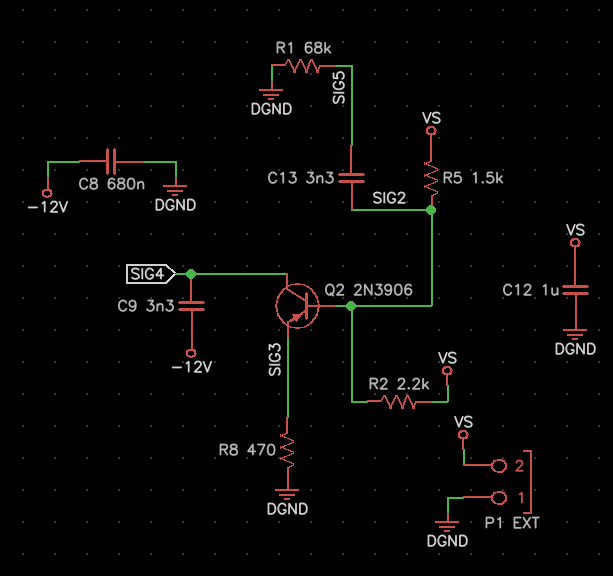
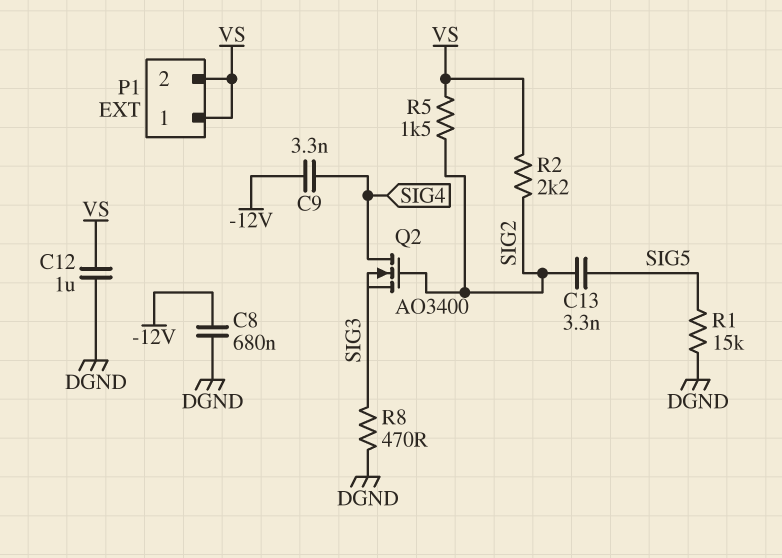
P1 pin 1: DGND -> VS
Q2: PNP 2N3906 (B SIG2, C SIG4, E SIG3) -> NMOS AO3400 (G SIG2, D SIG4, S SIG3)
R1: 68k (DGND, SIG5) -> 15k (DGND, SIG5)

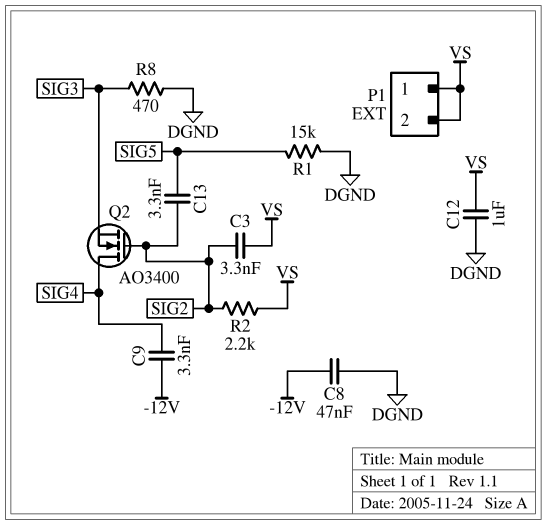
C3: none -> 3.3nF (SIG2, VS)
C8: 680nF (-12V, DGND) -> 47nF (-12V, DGND)
R5: 1.5k (SIG2, VS) -> none

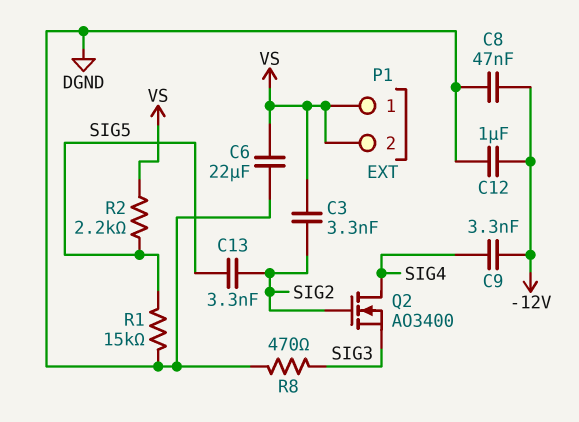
C6: none -> 22uF (DGND, VS)
C12: 1uF (DGND, VS) -> 1uF (-12V, DGND)
R2: 2.2k (SIG2, VS) -> 2.2k (SIG5, VS)

